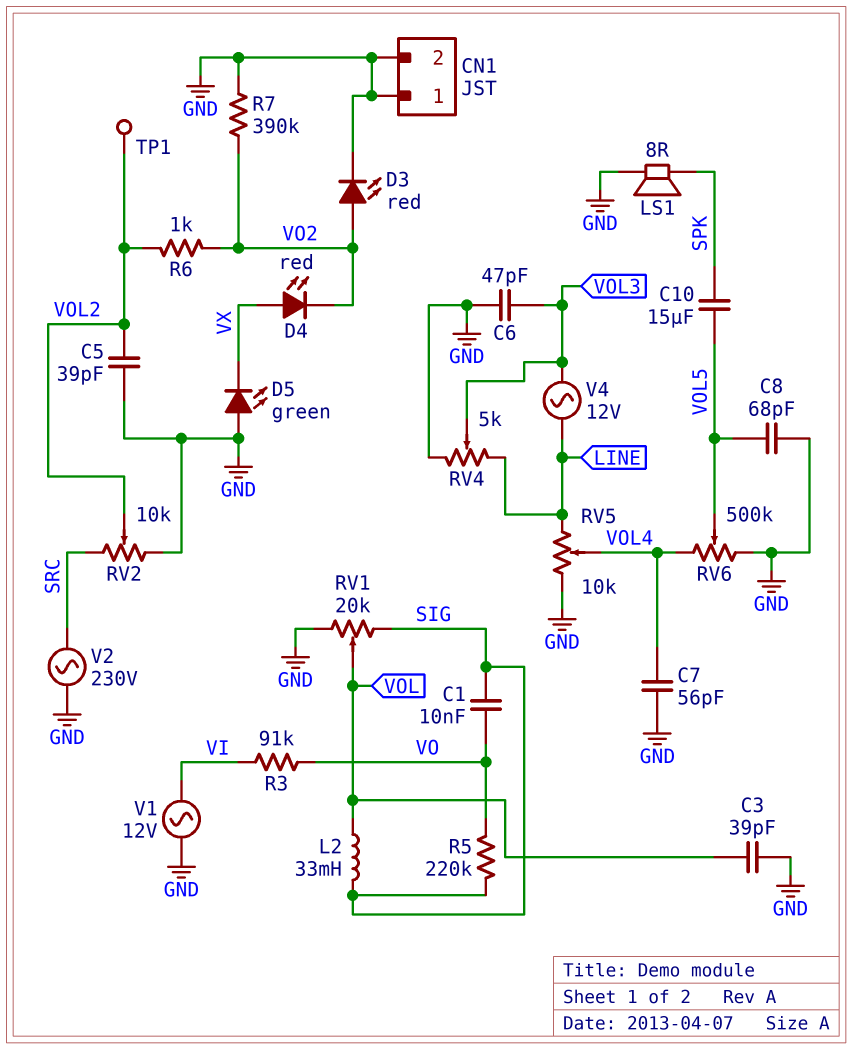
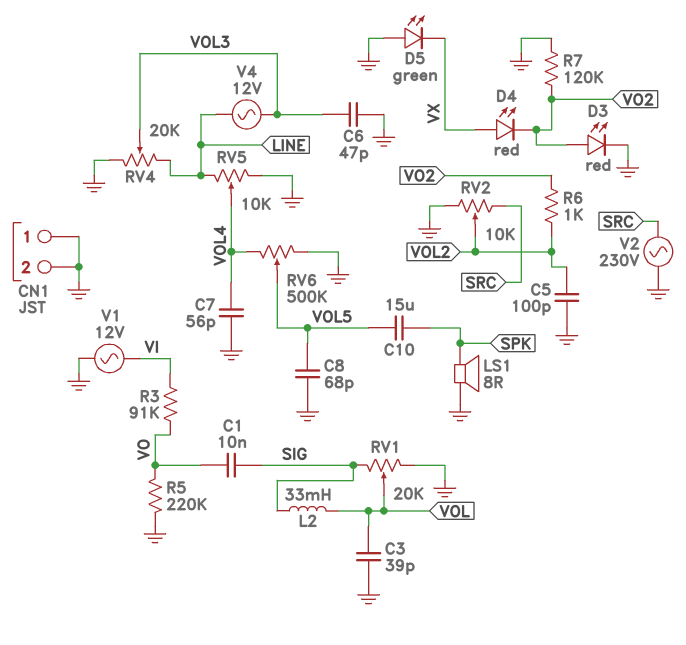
C5: 39pF (GND, VOL2) -> 100pF (GND, VOL2)
R5: 220k (SIG, VO) -> 220k (GND, VO)
R7: 390k (GND, VO2) -> 120k (GND, VO2)
RV4: 5k (GND, LINE, wiper VOL3) -> 20k (GND, LINE, wiper VOL3)
TP1: test point (VOL2) -> none

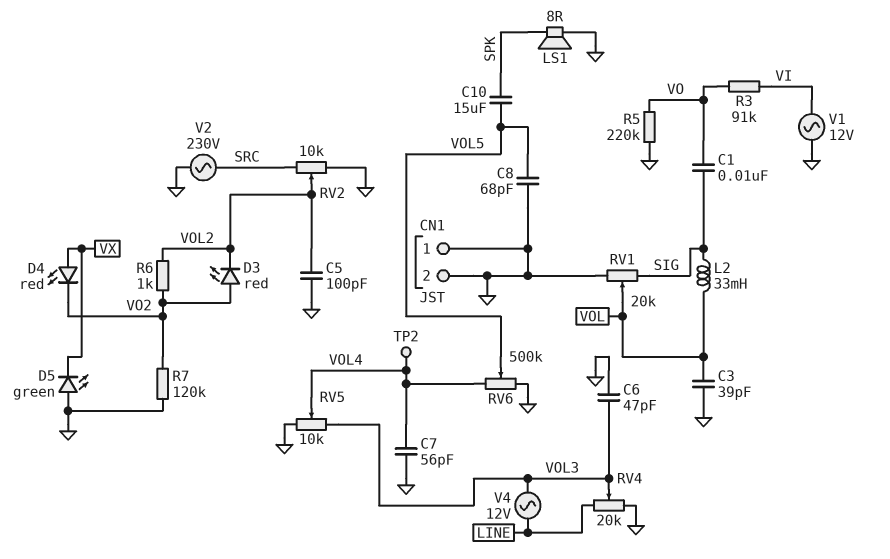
D3: LED red (A VO2, K GND) -> LED red (A VO2, K VOL2)
RV5: 10k (GND, LINE, wiper VOL4) -> 10k (GND, VOL3, wiper VOL4)
TP2: none -> test point (VOL4)

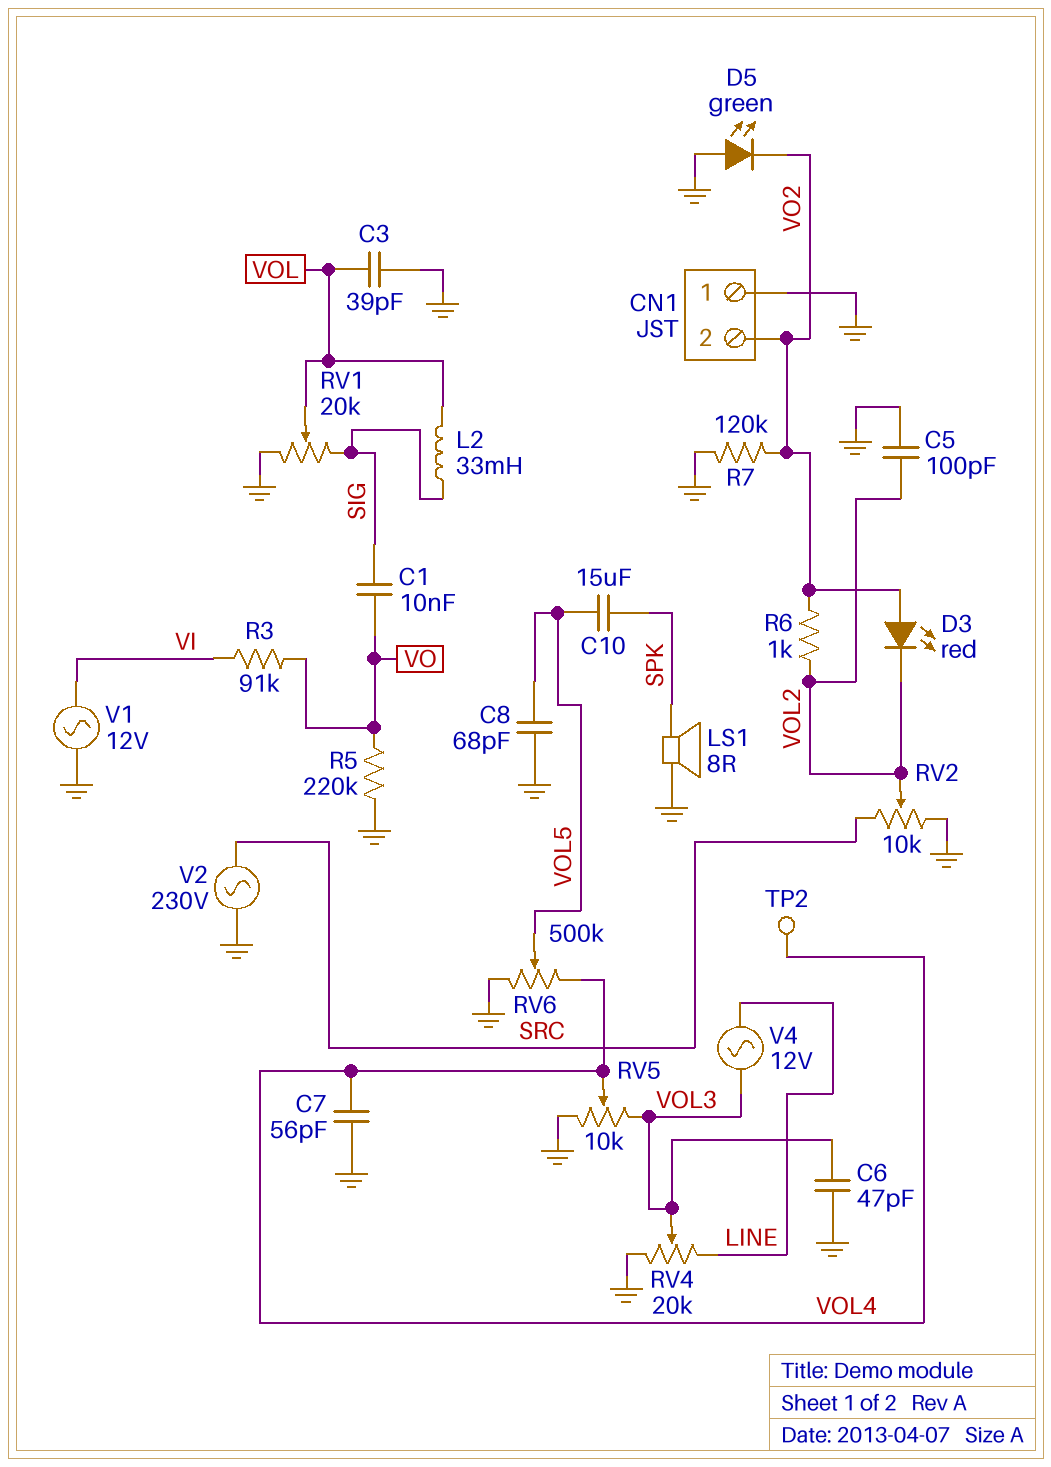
CN1 pin 2: GND -> VO2
D4: LED red (A VX, K VO2) -> none
D5: LED green (A GND, K VX) -> LED green (A GND, K VO2)

